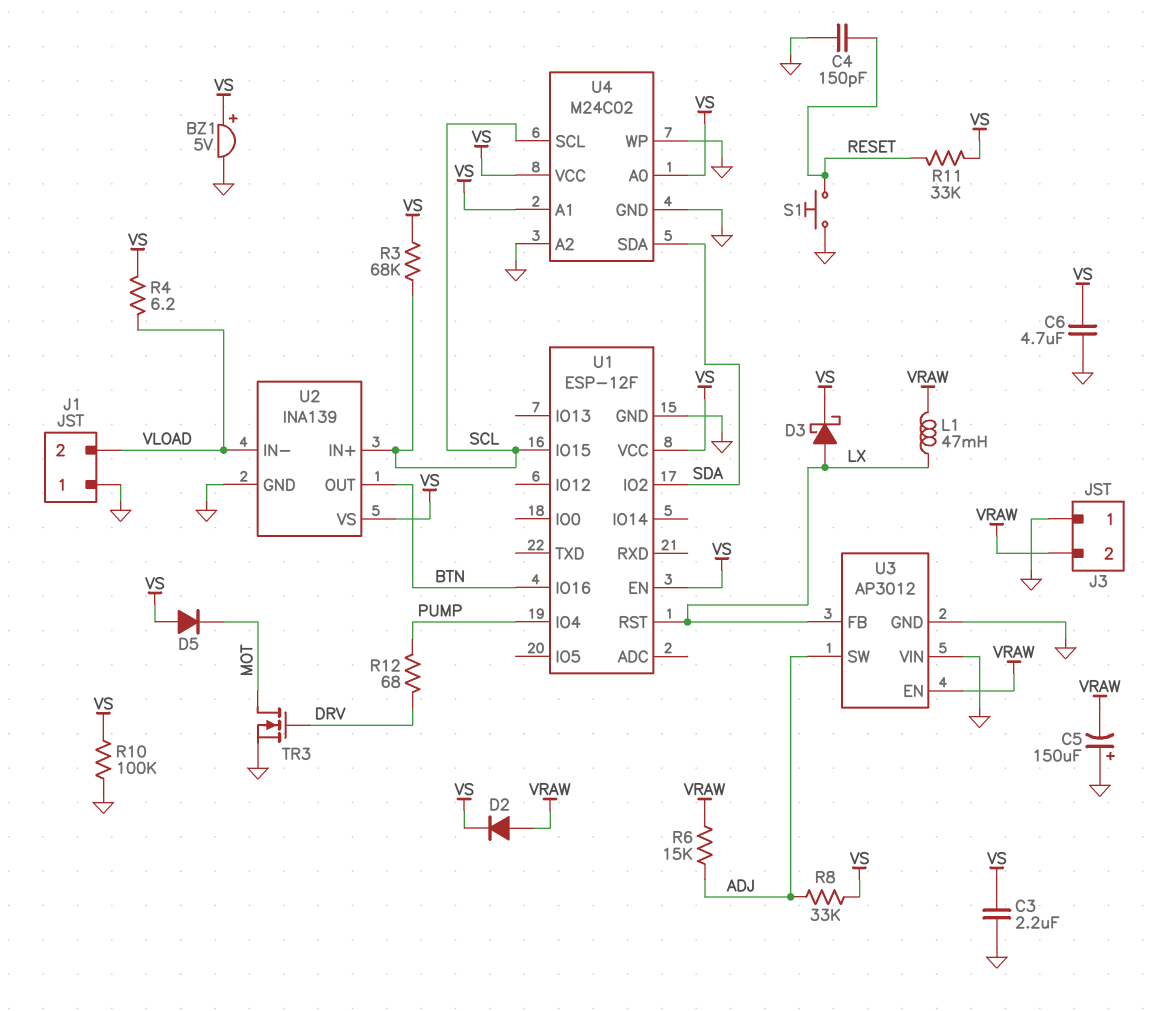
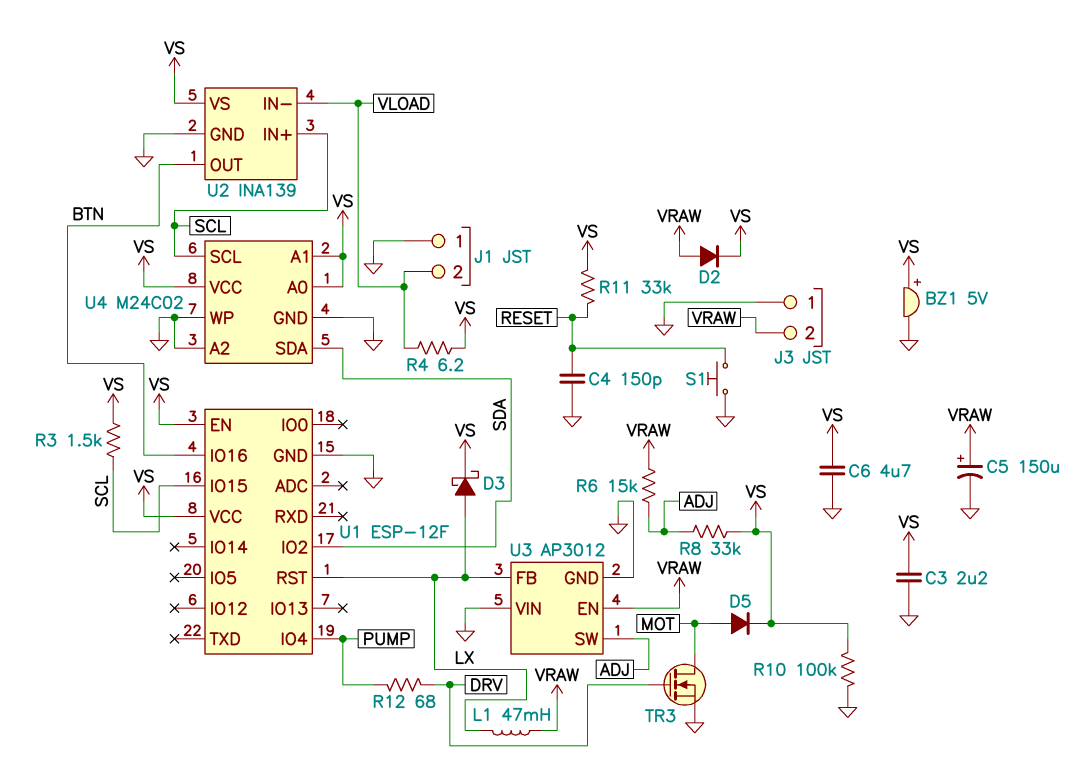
C5: 150uF (plus GND, minus VRAW) -> 150uF (plus VRAW, minus GND)
D5: diode (A VS, K MOT) -> diode (A MOT, K VS)
R3: 68k (SCL, VS) -> 1.5k (SCL, VS)

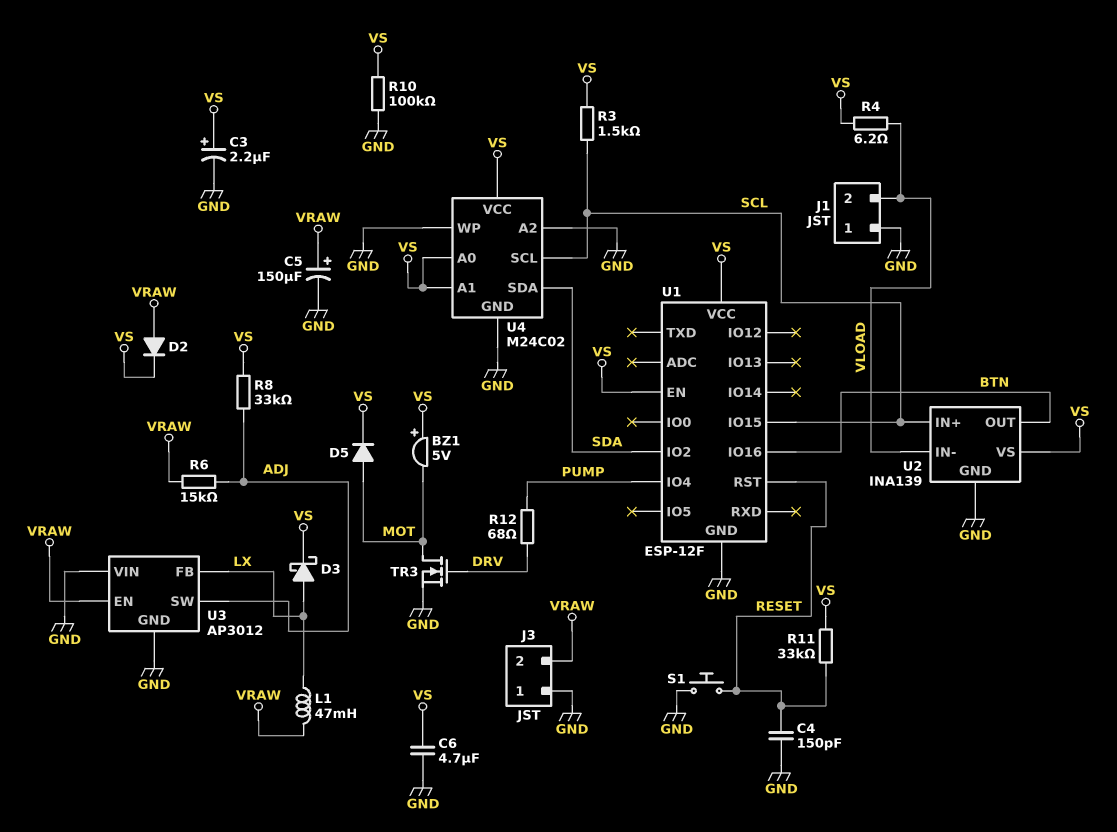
BZ1: buzzer 5V (plus VS, minus GND) -> buzzer 5V (plus VS, minus MOT)
C3: 2.2uF (GND, VS) -> 2.2uF (plus VS, minus GND)
U1 pin RST: LX -> RESET

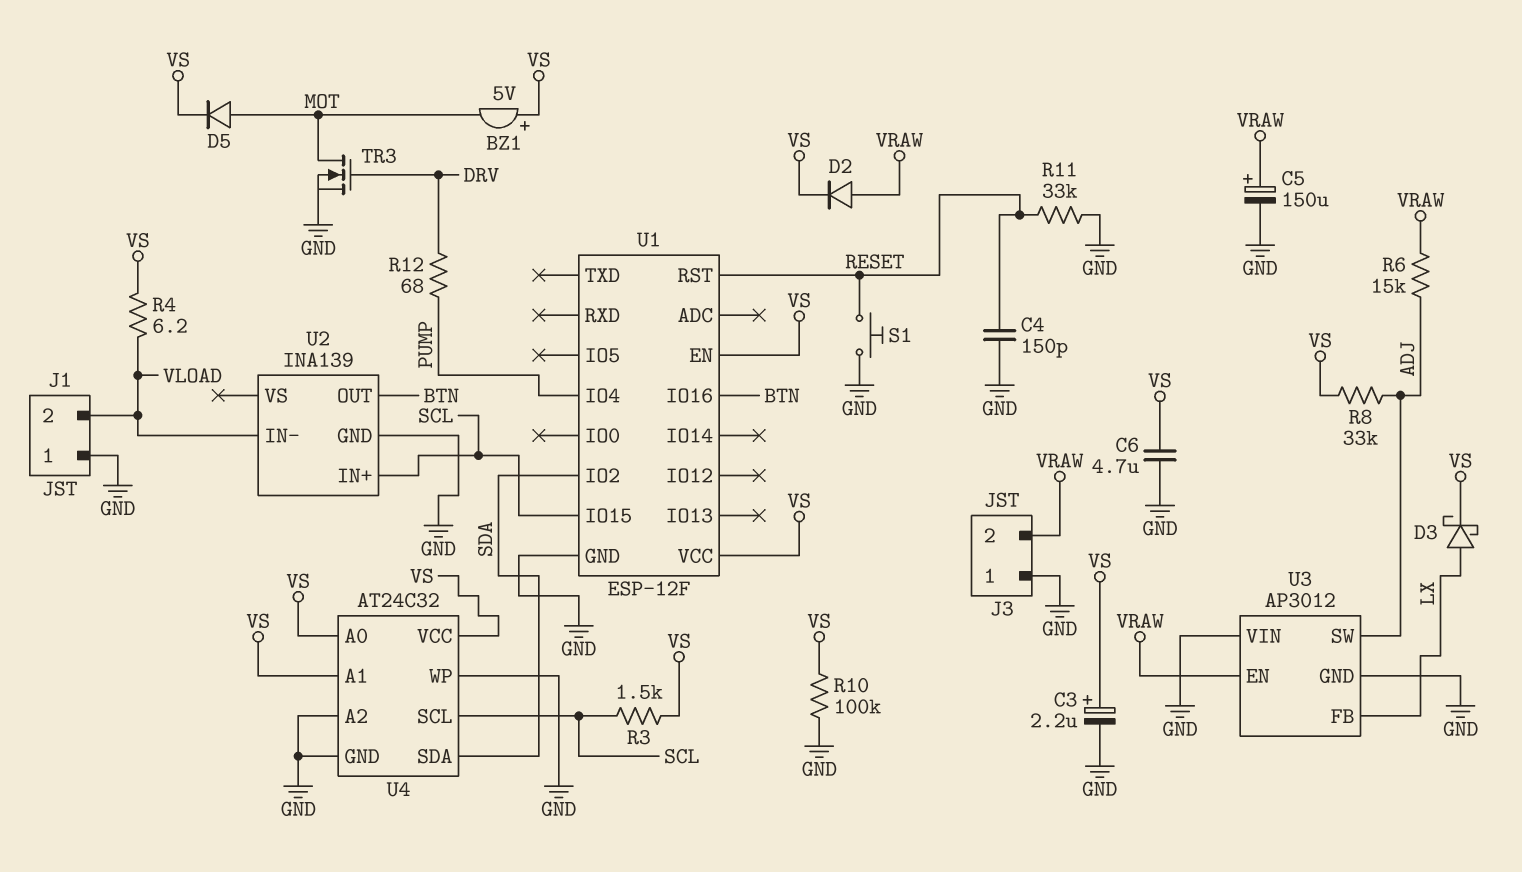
L1: 47mH (LX, VRAW) -> none
R11: 33k (RESET, VS) -> 33k (GND, RESET)
U2 pin VS: VS -> none
U4: M24C02 -> AT24C32

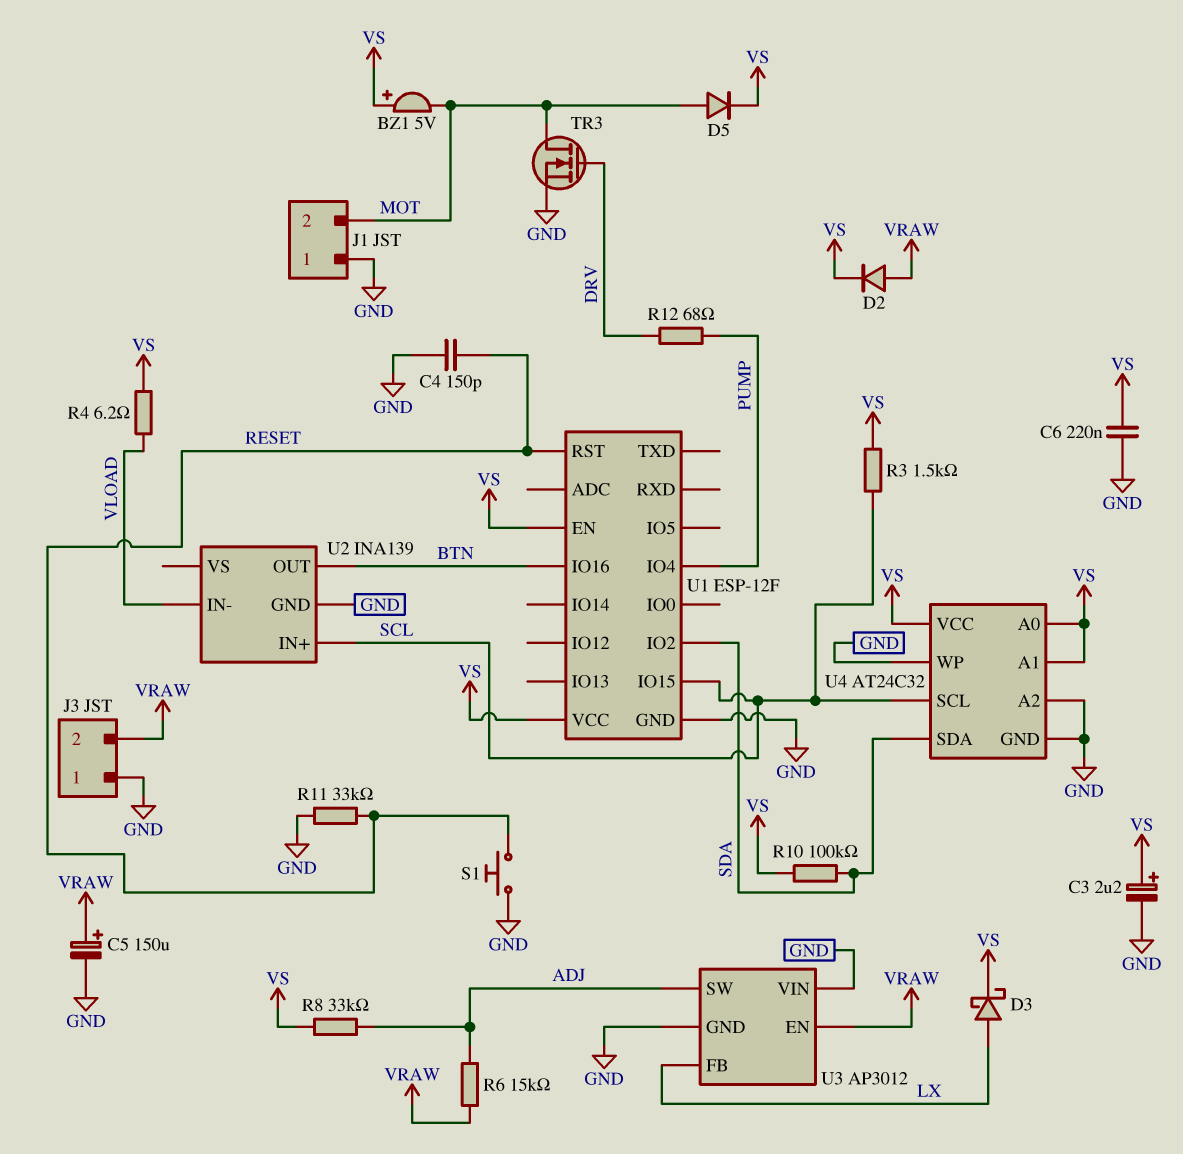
C6: 4.7uF (GND, VS) -> 220nF (GND, VS)
J1 pin 2: VLOAD -> MOT
R10: 100k (GND, VS) -> 100k (SDA, VS)

